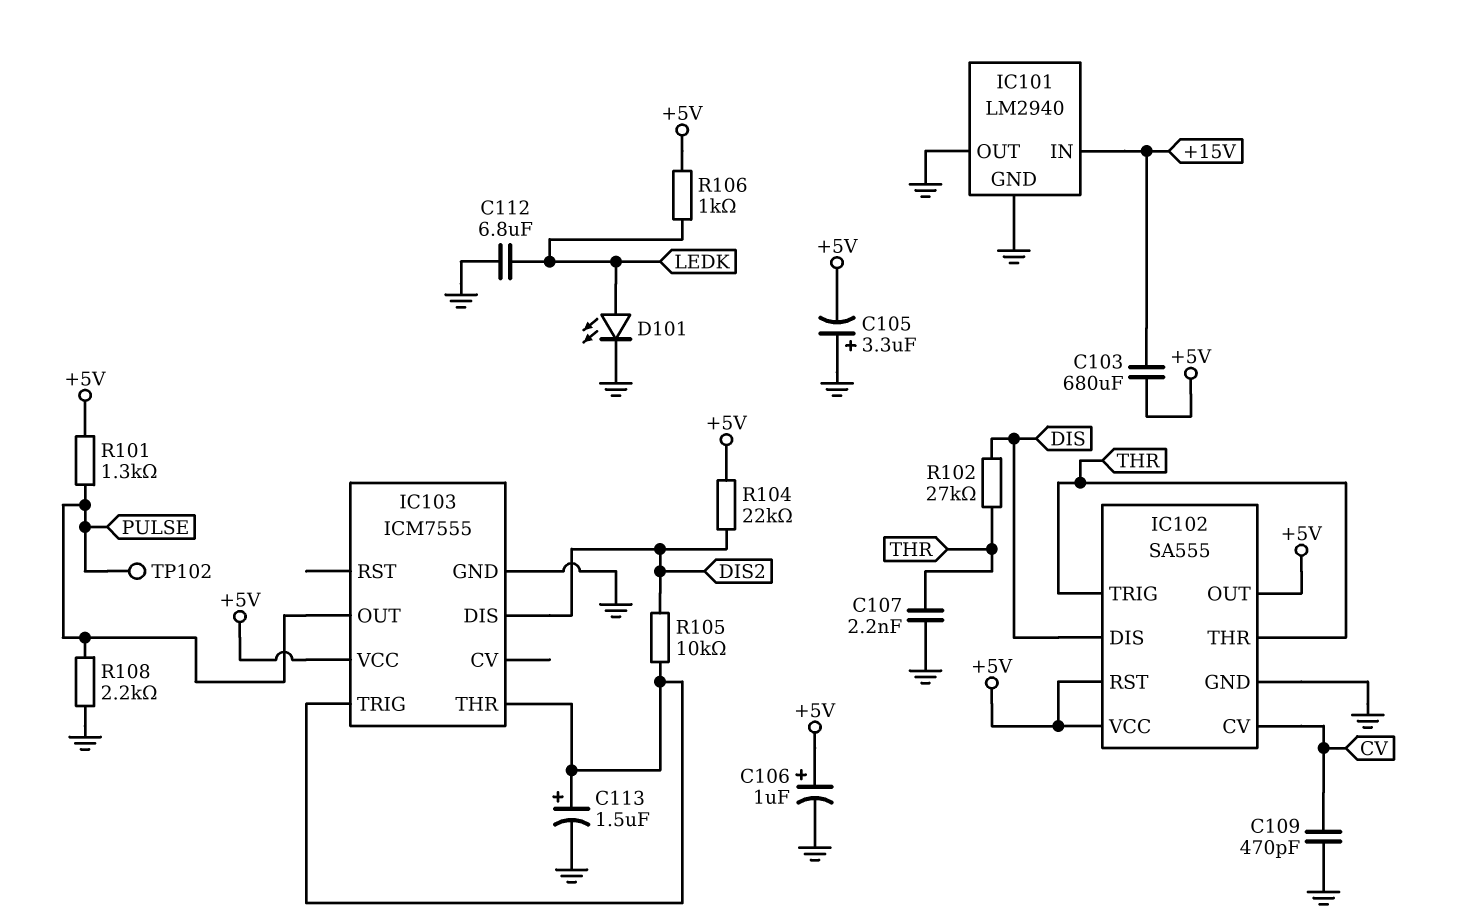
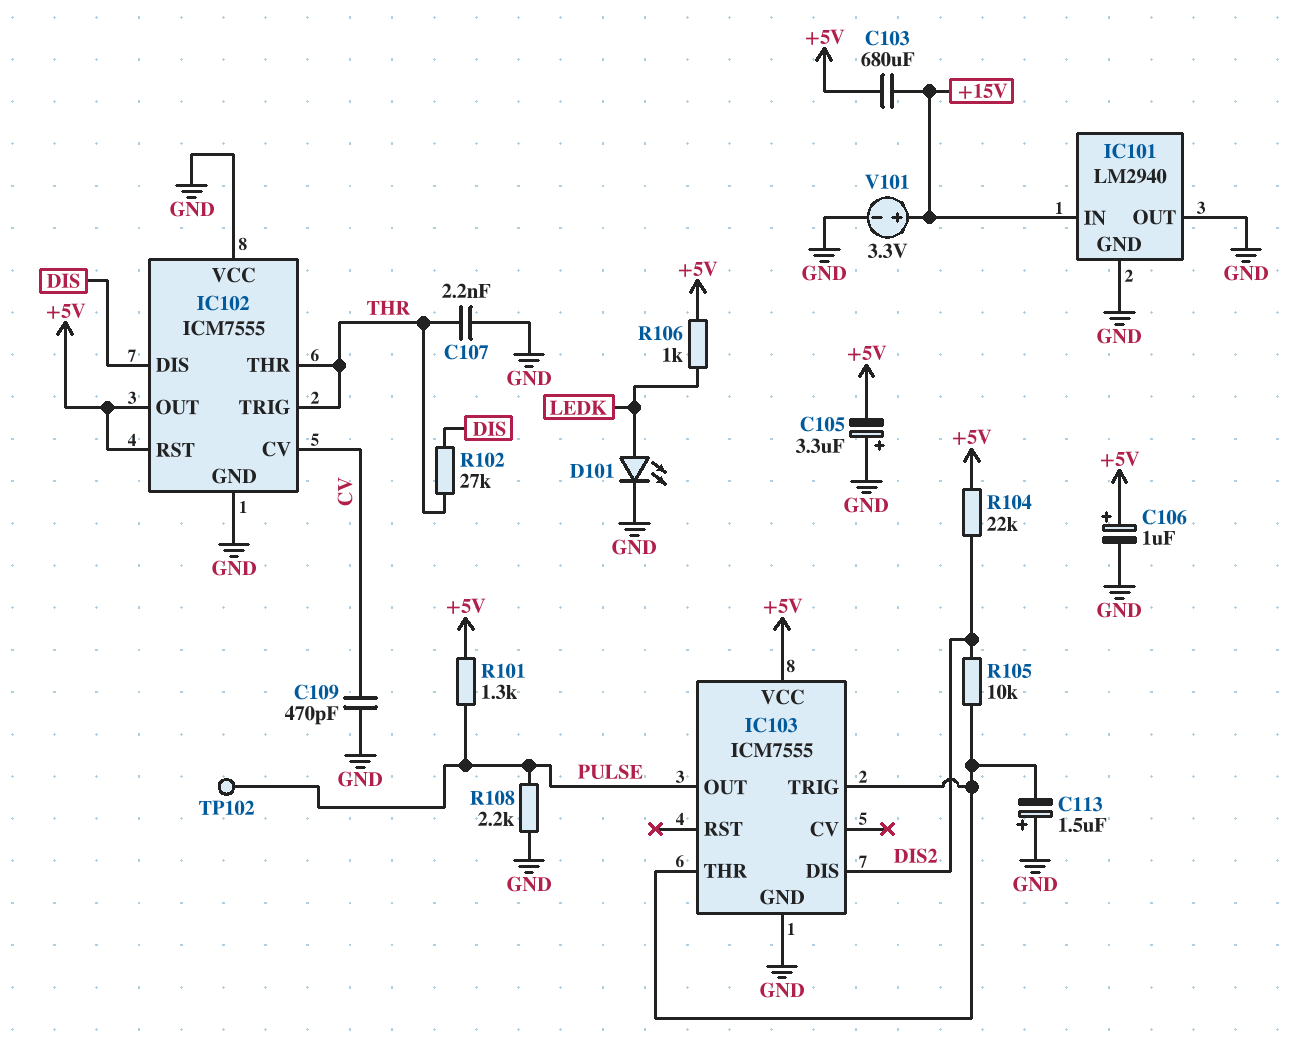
C112: 6.8uF (GND, LEDK) -> none
C113: 1.5uF (plus IC103/THR, minus GND) -> 1.5uF (plus GND, minus IC103/THR)
IC102: SA555 -> ICM7555
IC102 pin VCC: +5V -> GND
V101: none -> 3.3V (plus +15V, minus GND)

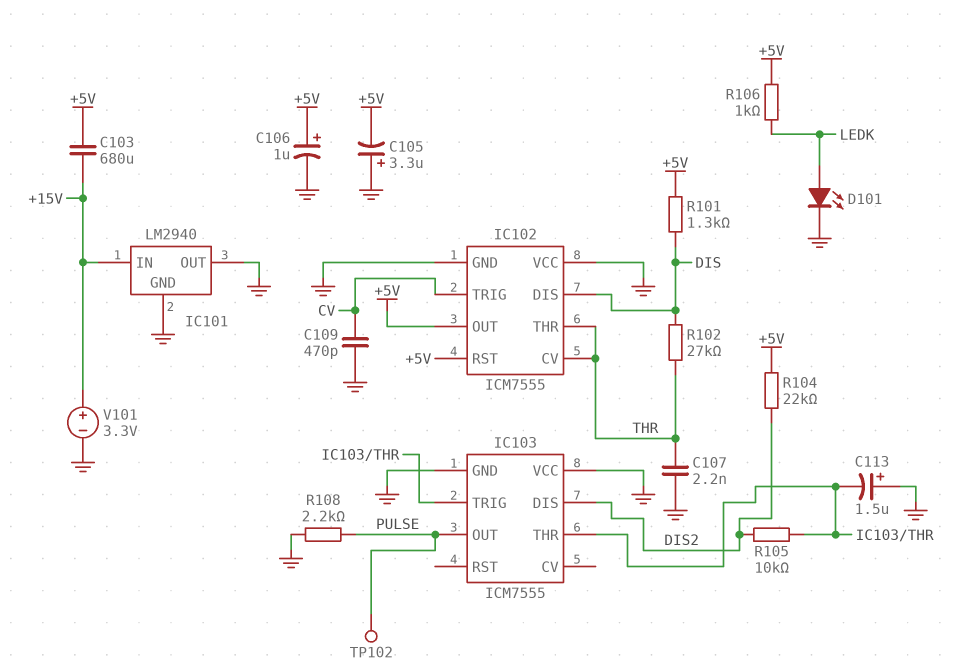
IC102 pin CV: CV -> THR
IC102 pin TRIG: THR -> CV
IC103 pin VCC: +5V -> GND
R101: 1.3k (+5V, PULSE) -> 1.3k (+5V, DIS)

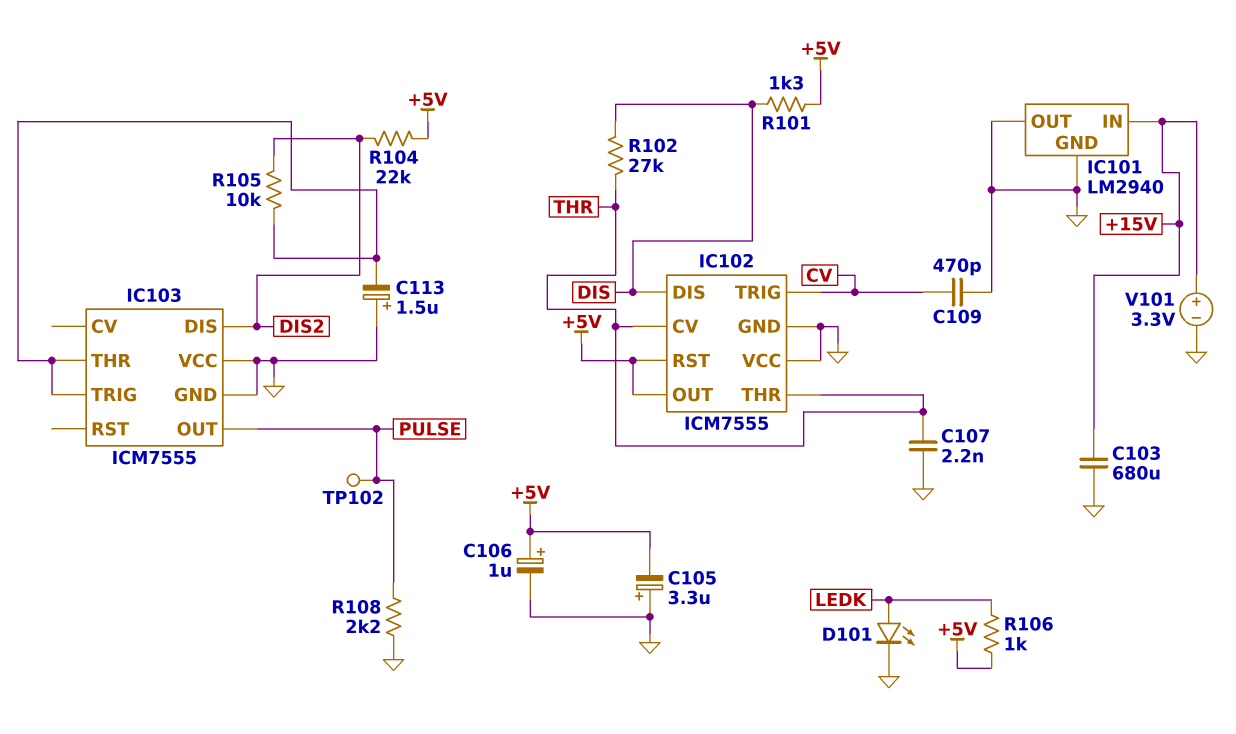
C103: 680uF (+5V, +15V) -> 680uF (+15V, GND)

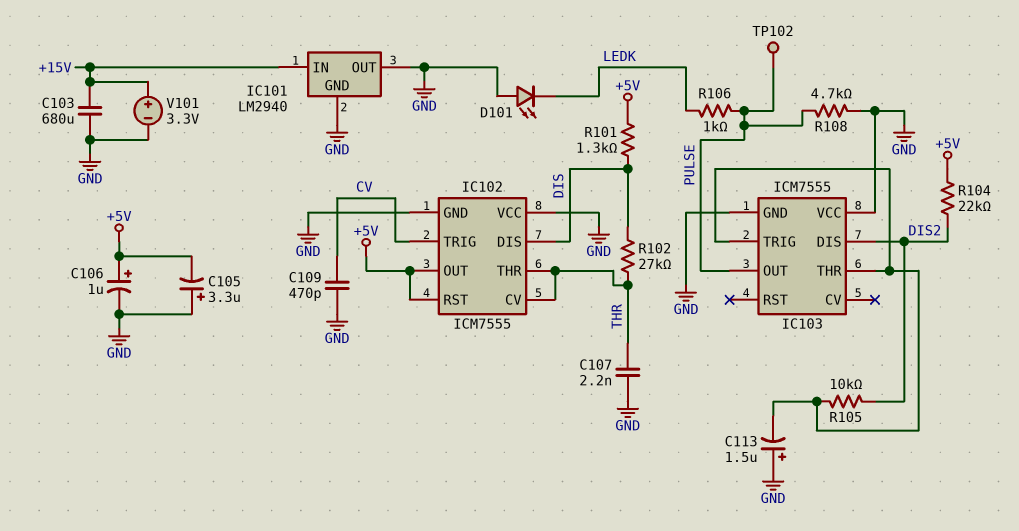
D101: LED (A LEDK, K GND) -> LED (A GND, K LEDK)
R106: 1k (+5V, LEDK) -> 1k (LEDK, PULSE)
R108: 2.2k (GND, PULSE) -> 4.7k (GND, PULSE)

